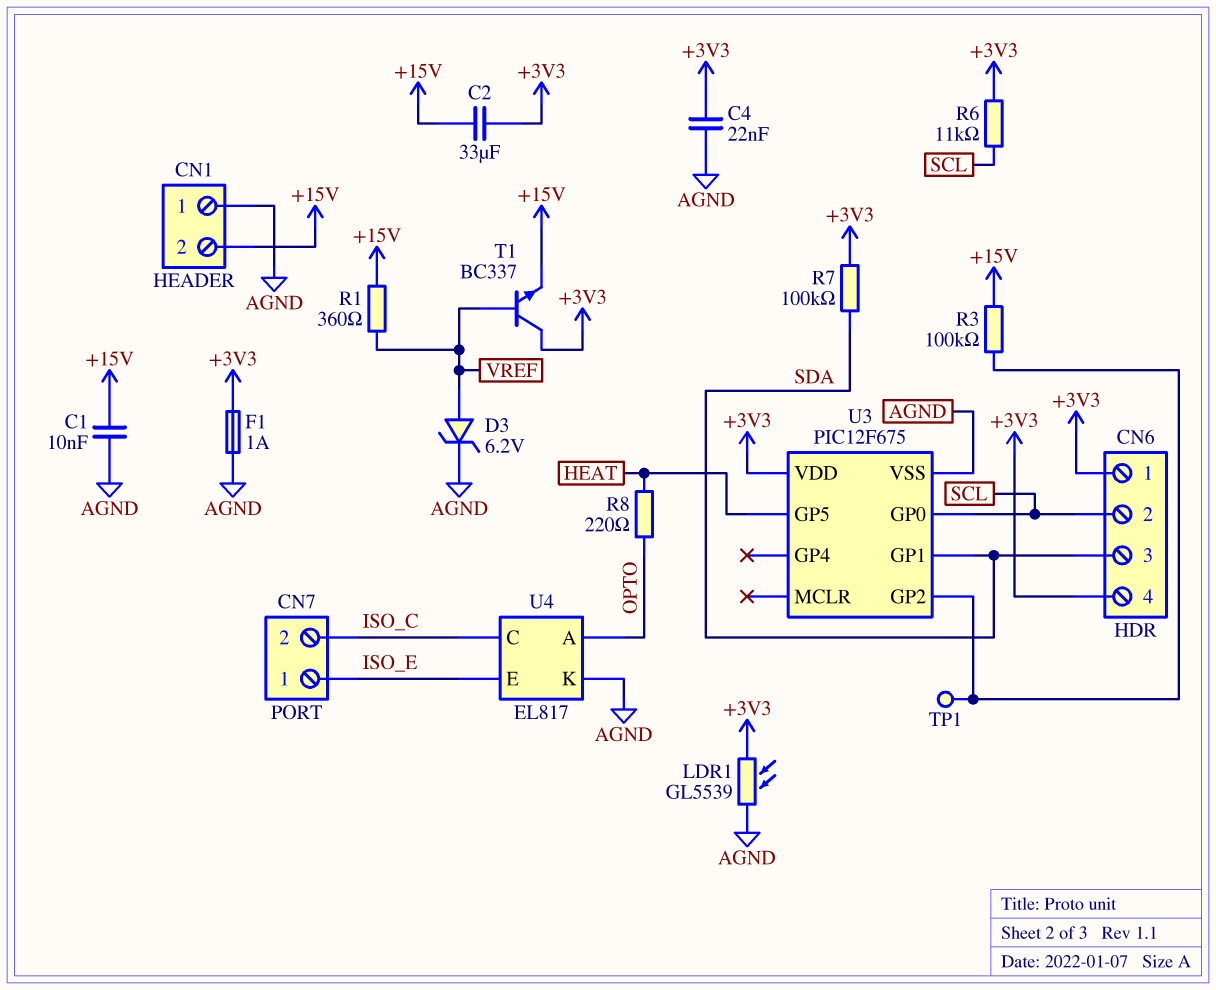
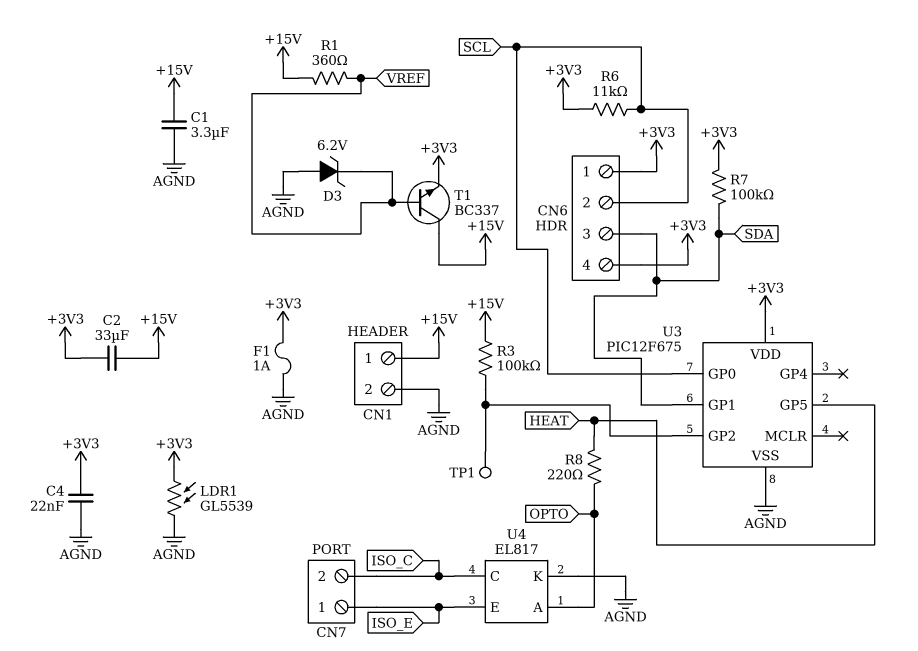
C1: 10nF (+15V, AGND) -> 3.3uF (+15V, AGND)
CN1 pin 1: AGND -> +15V
CN1 pin 2: +15V -> AGND
D3: zener 6.2V (A VREF, K AGND) -> zener 6.2V (A AGND, K VREF)
T1: NPN BC337 (B VREF, C +3V3, E +15V) -> NPN BC337 (B VREF, C +15V, E +3V3)

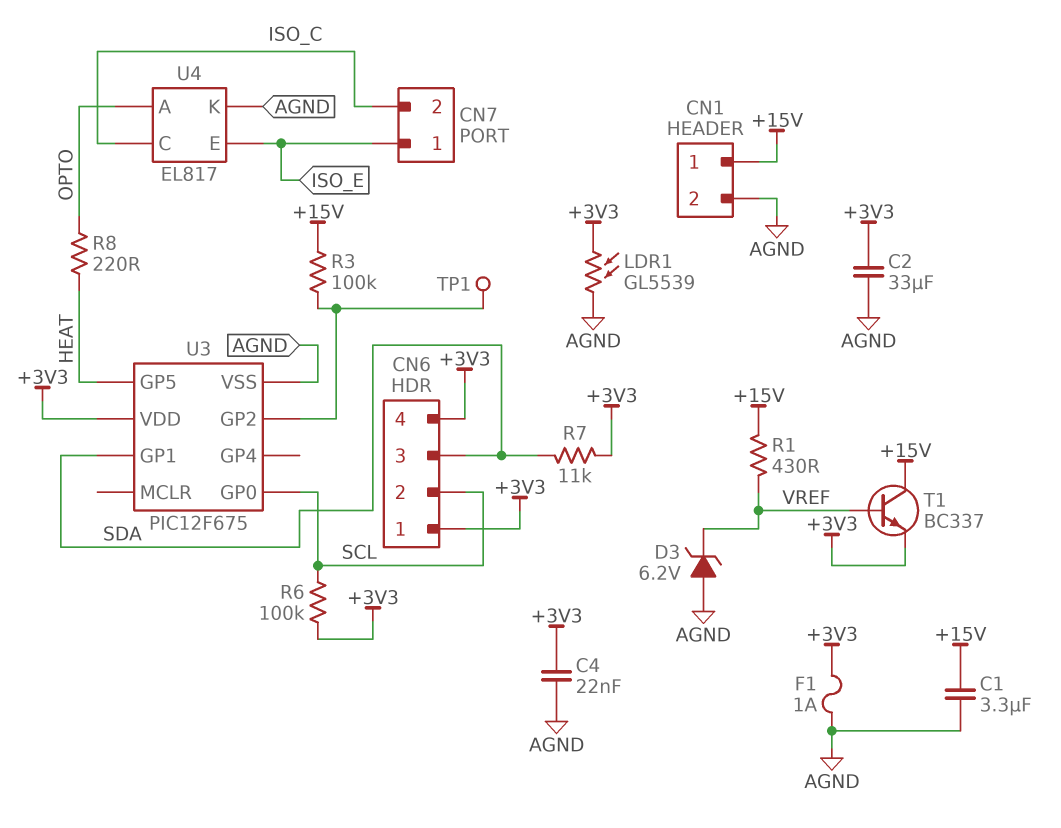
C2: 33uF (+3V3, +15V) -> 33uF (+3V3, AGND)
R1: 360 (+15V, VREF) -> 430 (+15V, VREF)
R6: 11k (+3V3, SCL) -> 100k (+3V3, SCL)
R7: 100k (+3V3, SDA) -> 11k (+3V3, SDA)

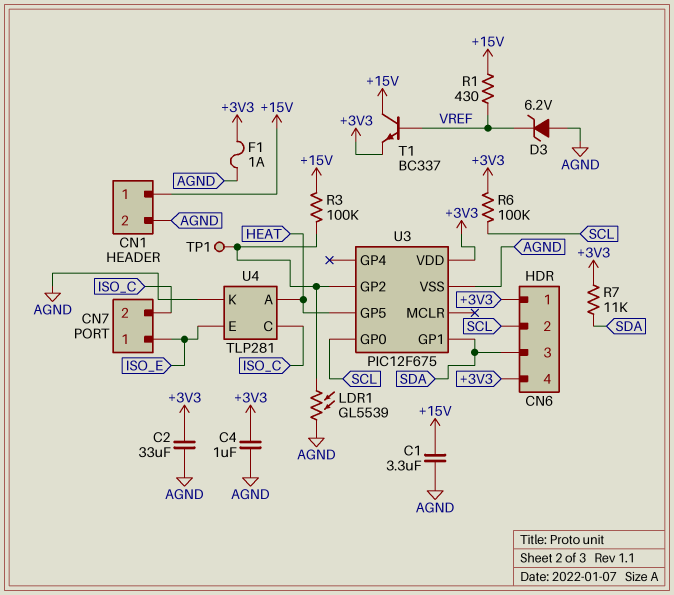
C4: 22nF (+3V3, AGND) -> 1uF (+3V3, AGND)
LDR1: GL5539 (+3V3, AGND) -> GL5539 (AGND, U3/GP2)
R8: 220 (HEAT, OPTO) -> none
U4: EL817 -> TLP281
U4 pin A: OPTO -> HEAT

